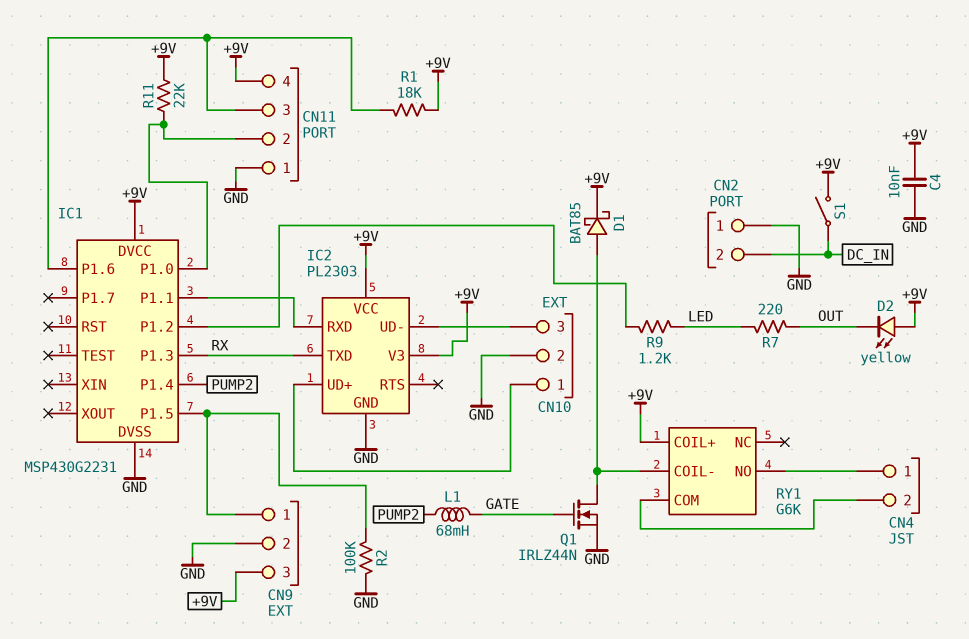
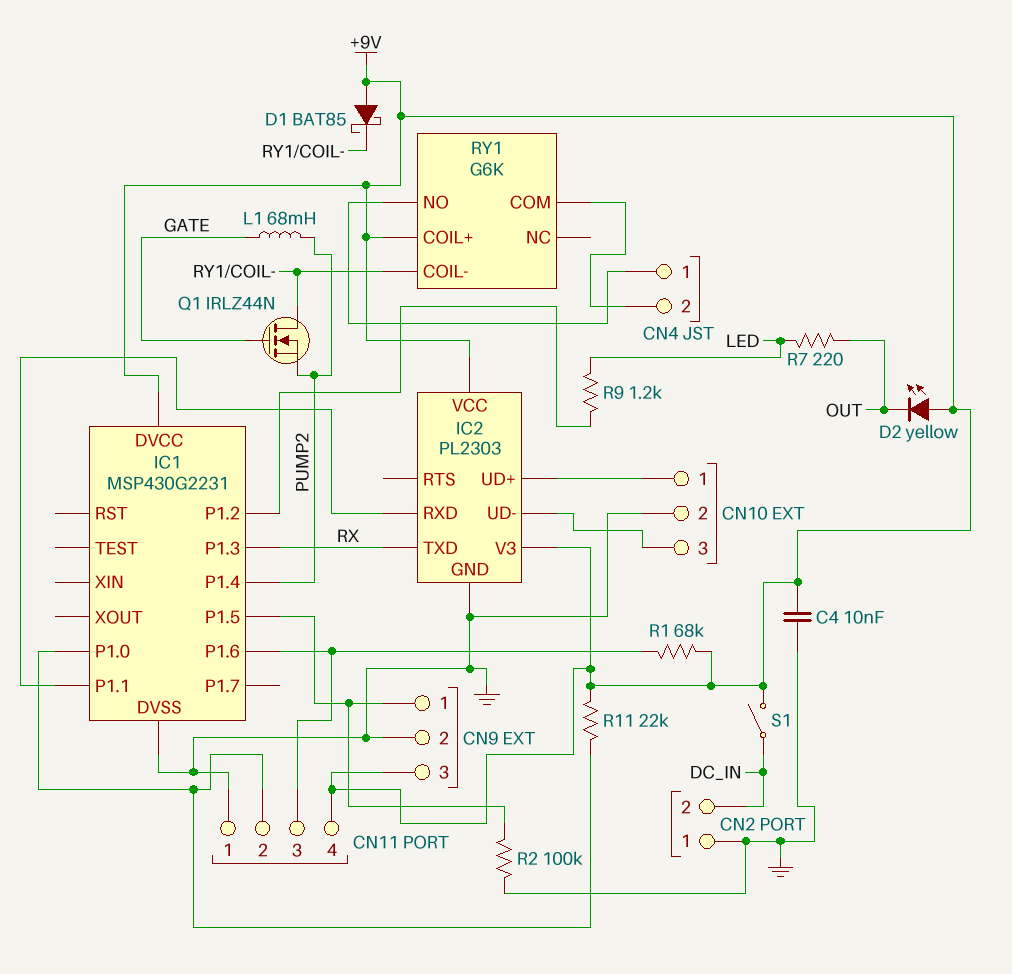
D1: schottky BAT85 (A RY1/COIL-, K +9V) -> schottky BAT85 (A +9V, K RY1/COIL-)
Q1: NMOS IRLZ44N (G GATE, D RY1/COIL-, S GND) -> NMOS IRLZ44N (G GATE, D RY1/COIL-, S PUMP2)
R1: 18k (+9V, CN11/3) -> 68k (+9V, CN11/3)

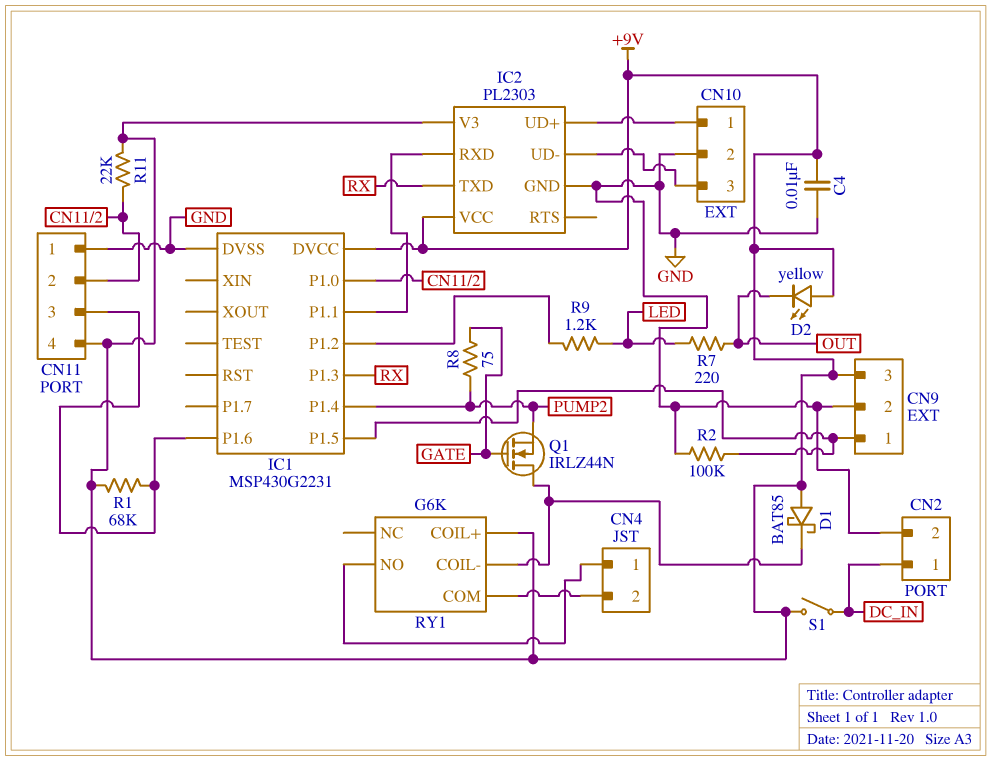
CN2 pin 1: GND -> DC_IN
CN2 pin 2: DC_IN -> GND
L1: 68mH (GATE, PUMP2) -> none
R8: none -> 75 (GATE, PUMP2)

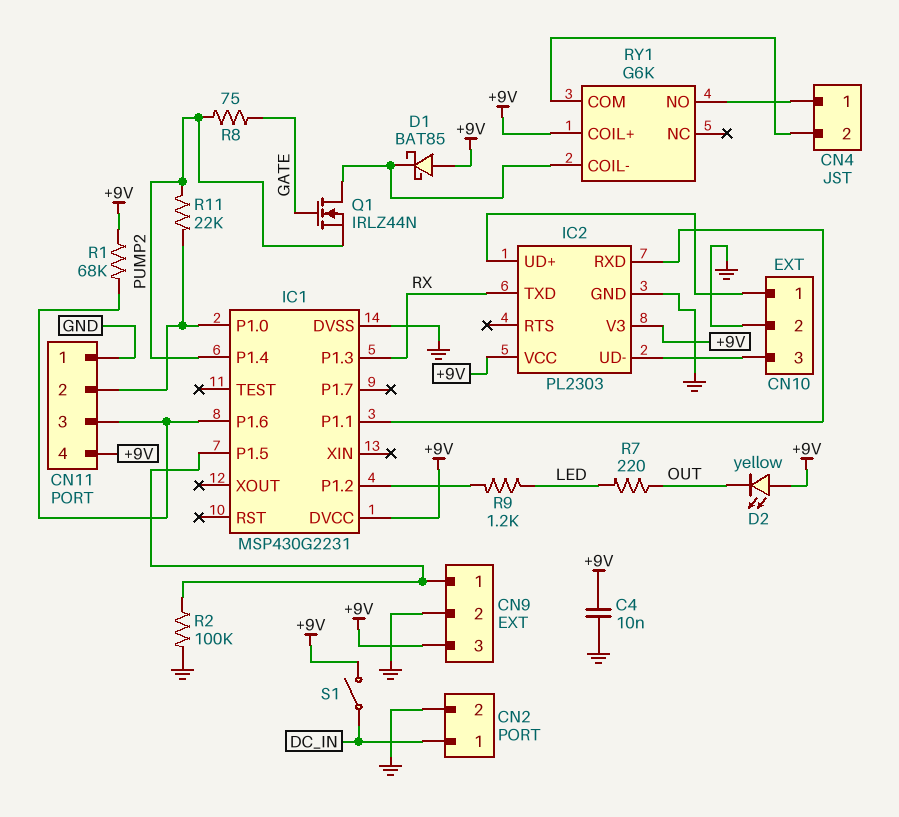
R11: 22k (+9V, CN11/2) -> 22k (CN11/2, PUMP2)

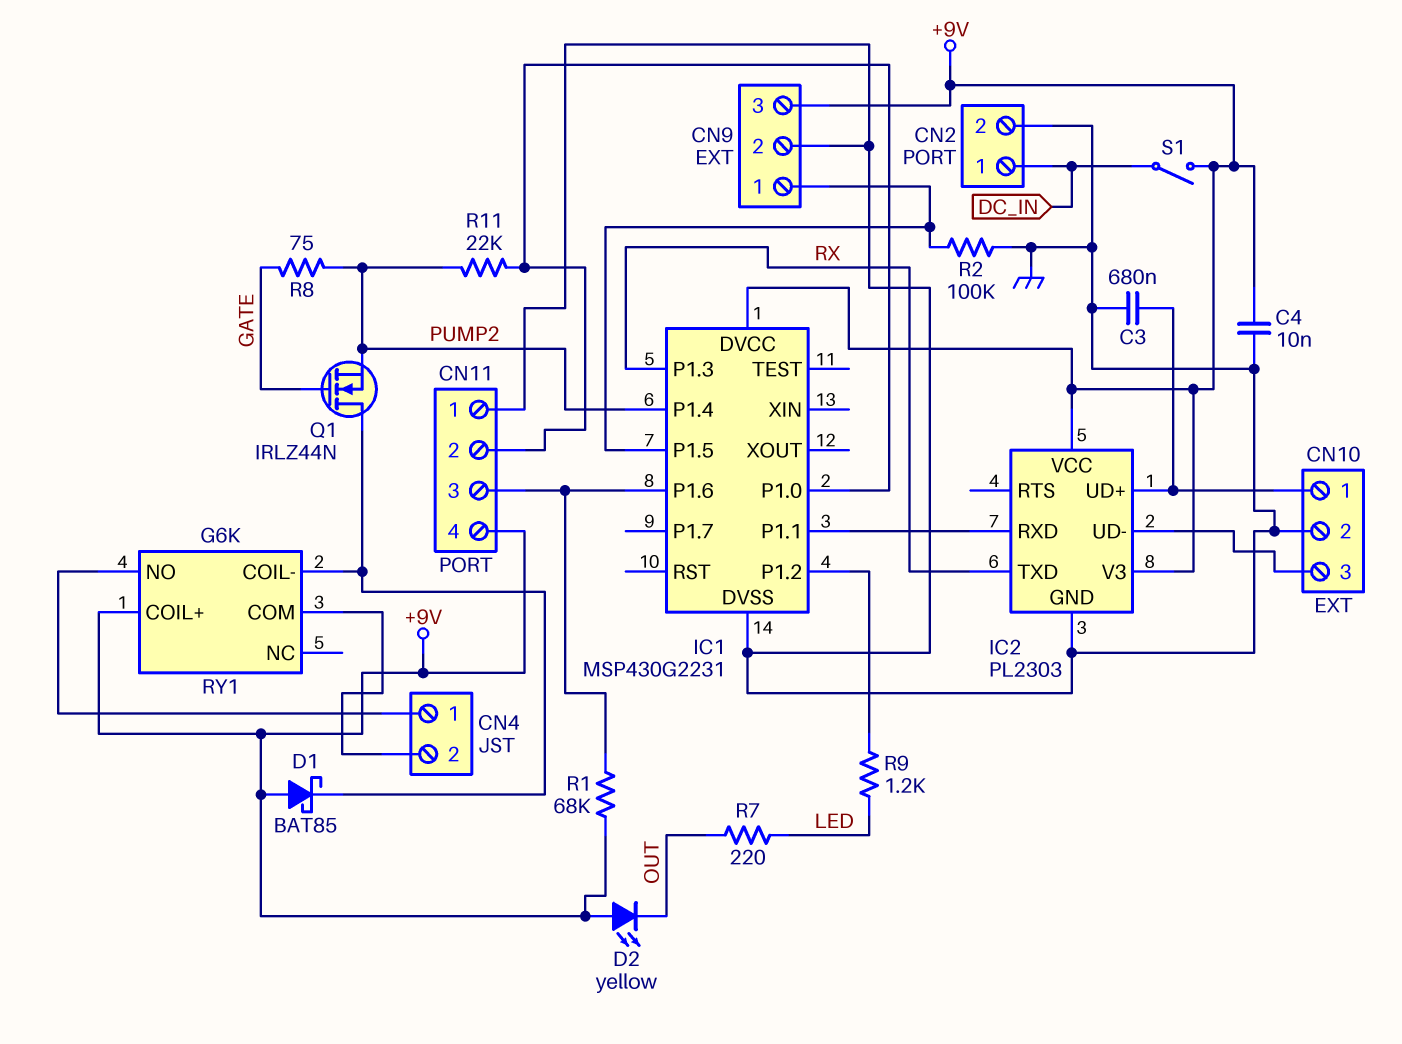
C3: none -> 680nF (CN10/1, GND)

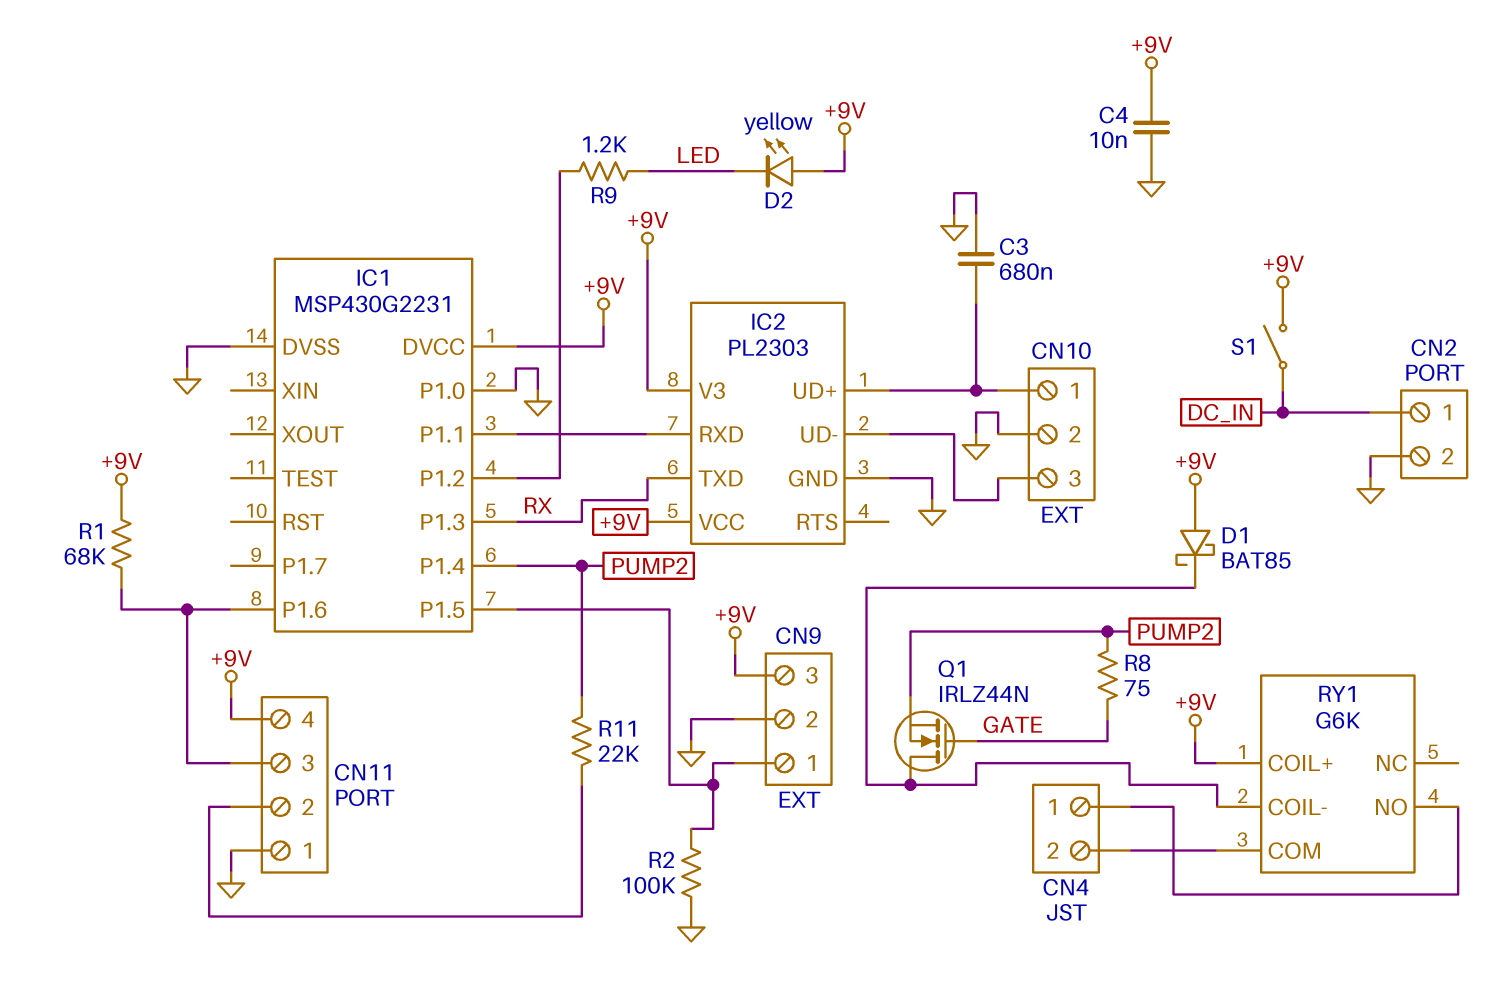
D2: LED yellow (A +9V, K OUT) -> LED yellow (A +9V, K LED)
IC1 pin P1.0: CN11/2 -> GND
R7: 220 (LED, OUT) -> none

